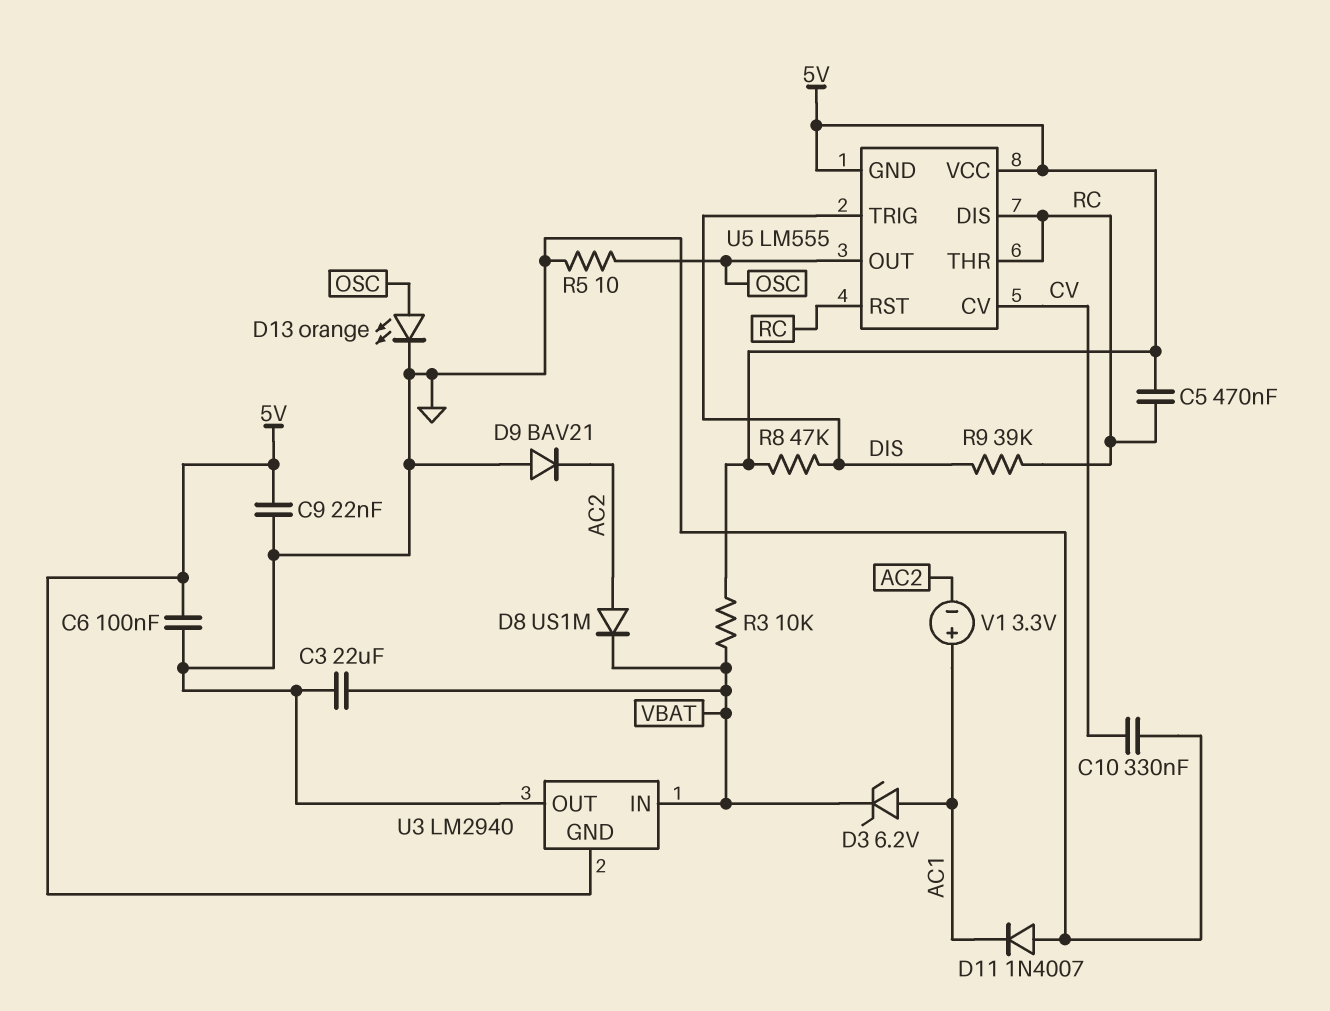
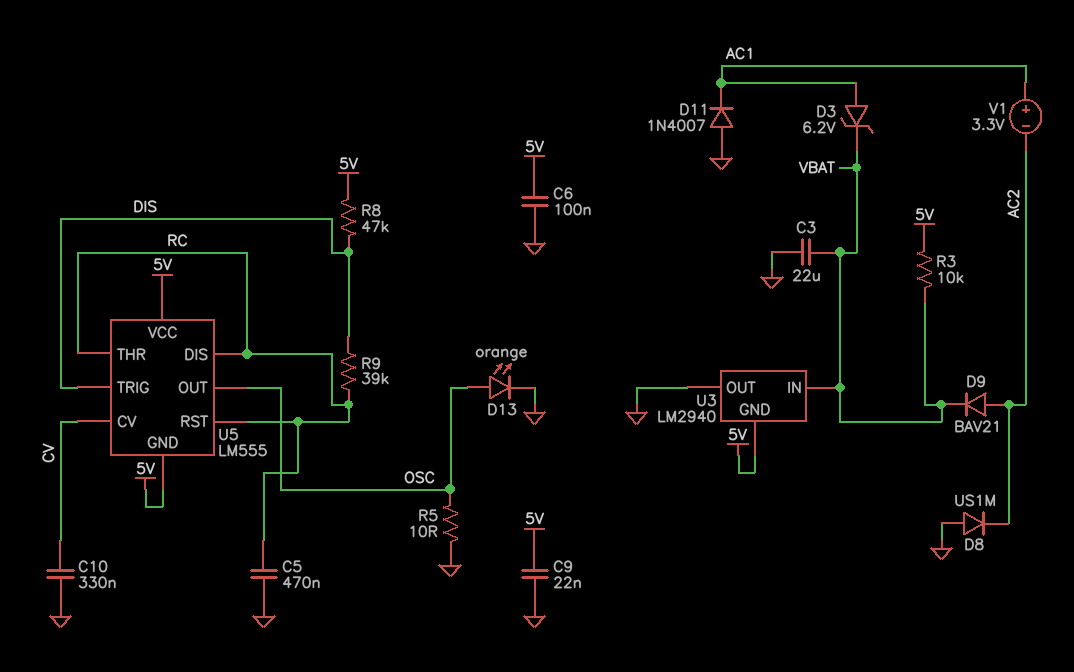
C5: 470nF (5V, RC) -> 470nF (GND, RC)
D8: diode US1M (A AC2, K VBAT) -> diode US1M (A GND, K AC2)
D9: diode BAV21 (A GND, K AC2) -> diode BAV21 (A AC2, K VBAT)

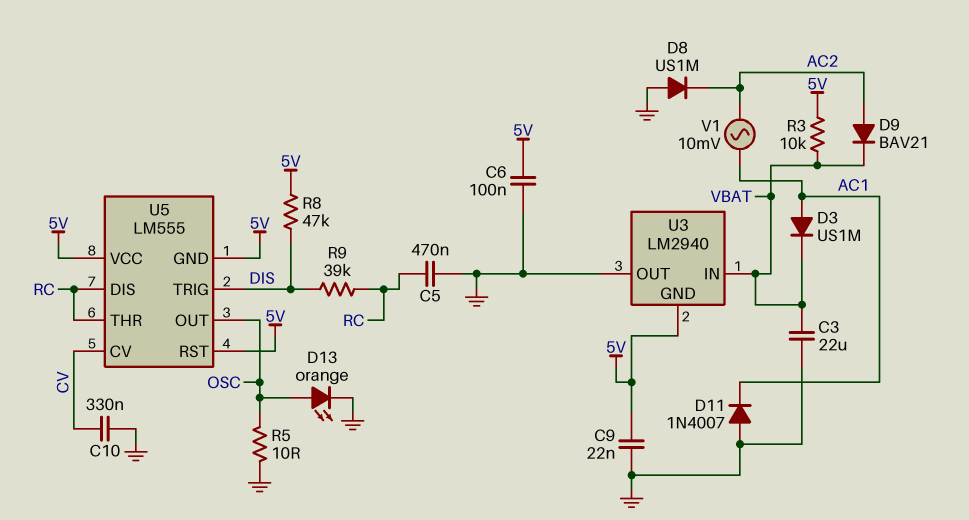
D3: zener 6.2V (A AC1, K VBAT) -> diode US1M (A AC1, K VBAT)
U5 pin RST: RC -> 5V
V1: 3.3V (plus AC1, minus AC2) -> AC 10mV (AC1, AC2)

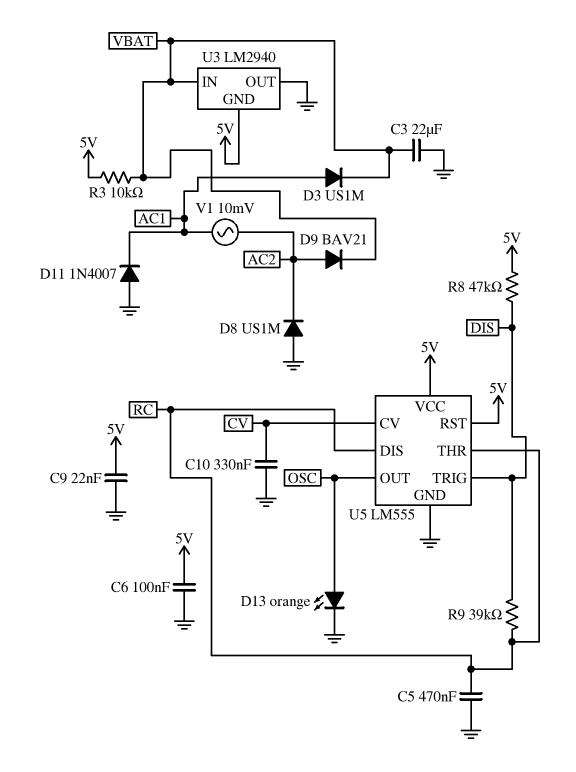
R5: 10 (GND, OSC) -> none
U5 pin GND: 5V -> GND

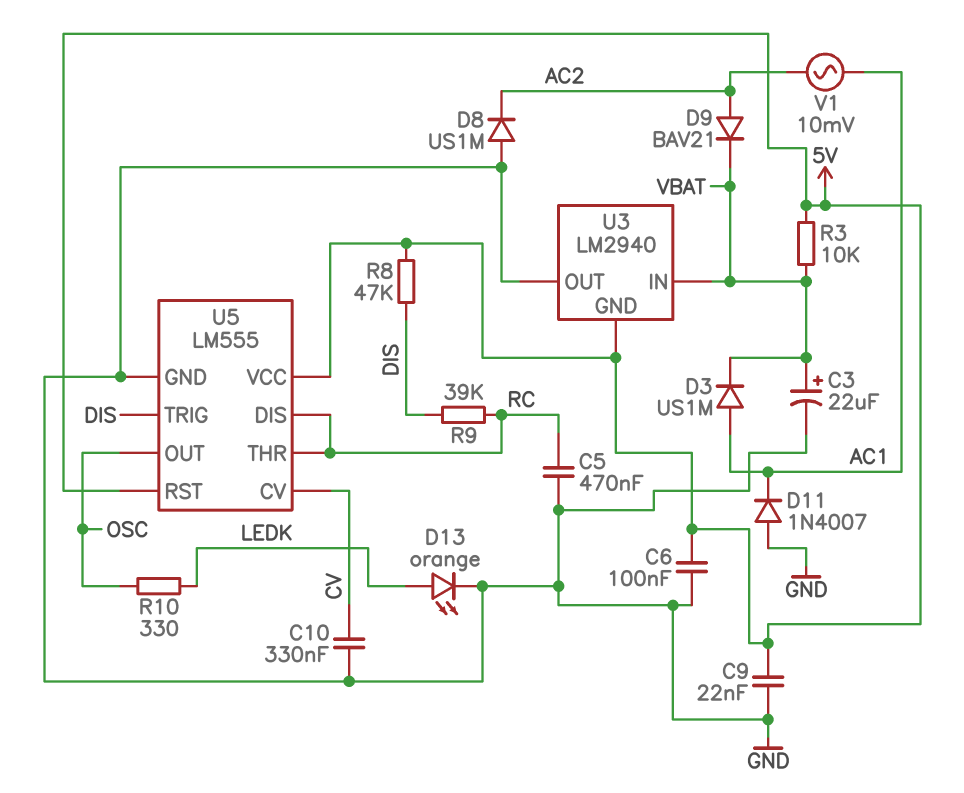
C3: 22uF (GND, VBAT) -> 22uF (plus VBAT, minus GND)
D13: LED orange (A OSC, K GND) -> LED orange (A LEDK, K GND)
R10: none -> 330 (LEDK, OSC)

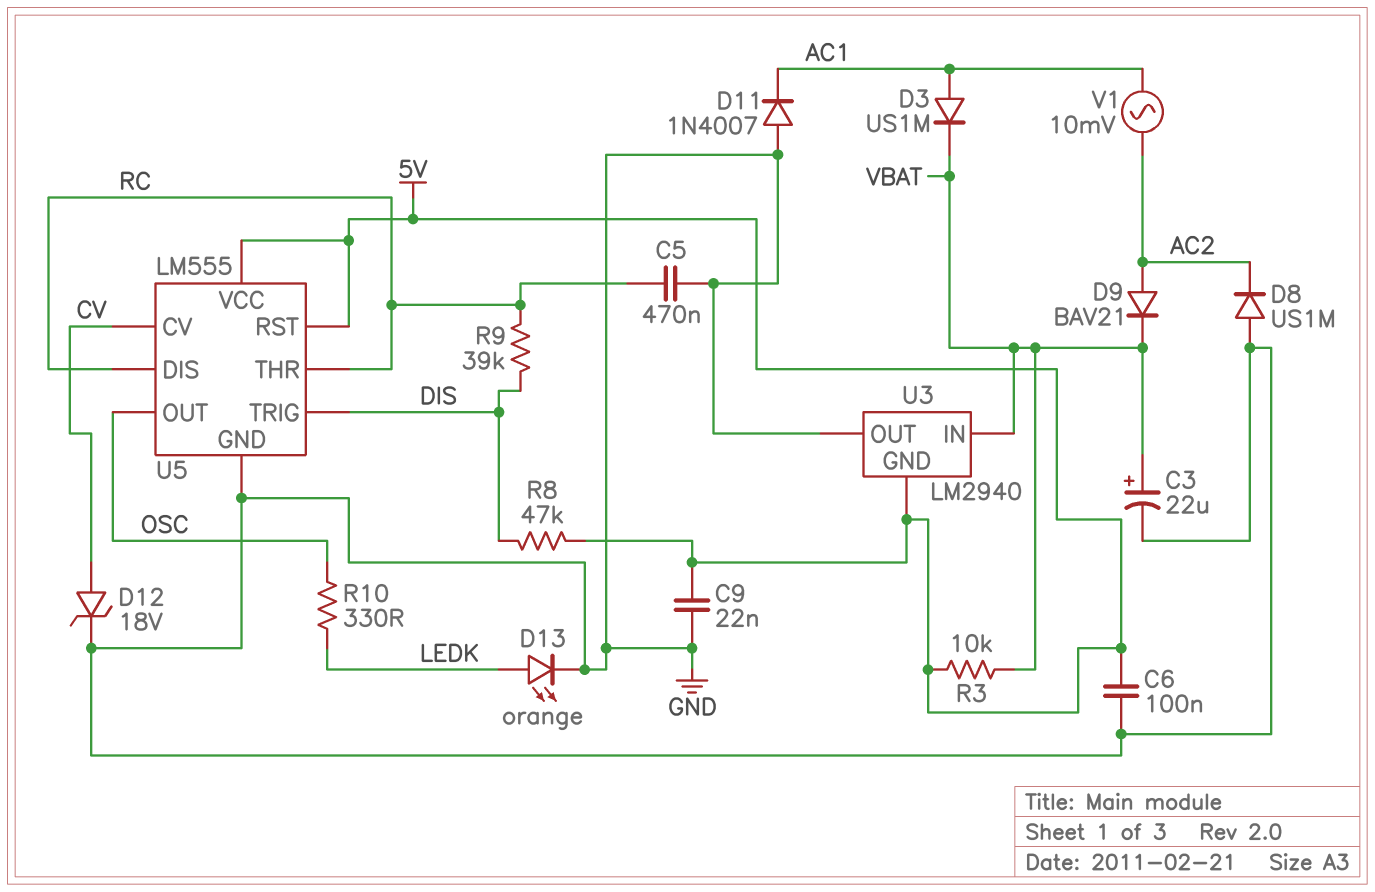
C10: 330nF (CV, GND) -> none
D12: none -> zener 18V (A CV, K GND)

